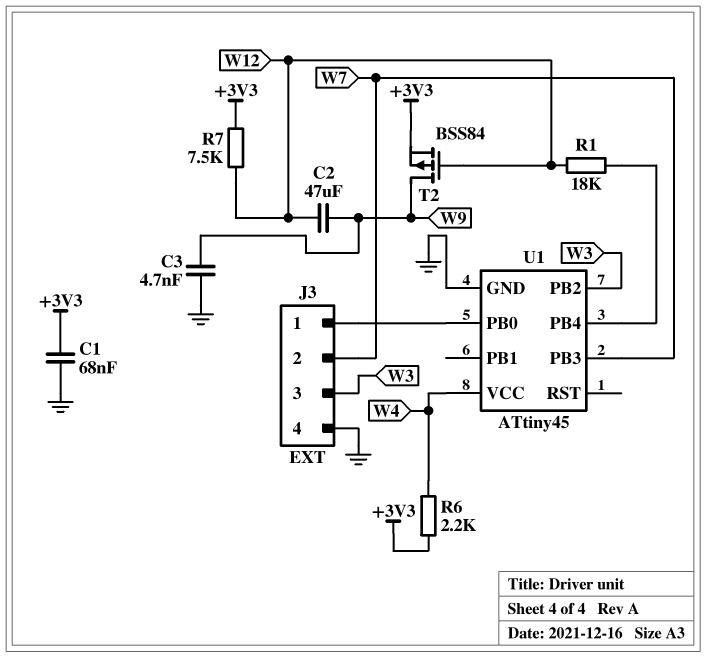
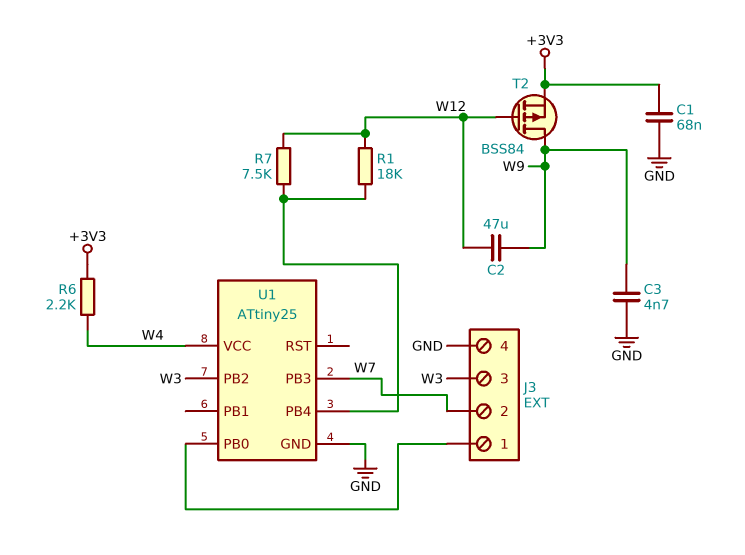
R7: 7.5k (+3V3, W12) -> 7.5k (U1/PB4, W12)
U1: ATtiny45 -> ATtiny25

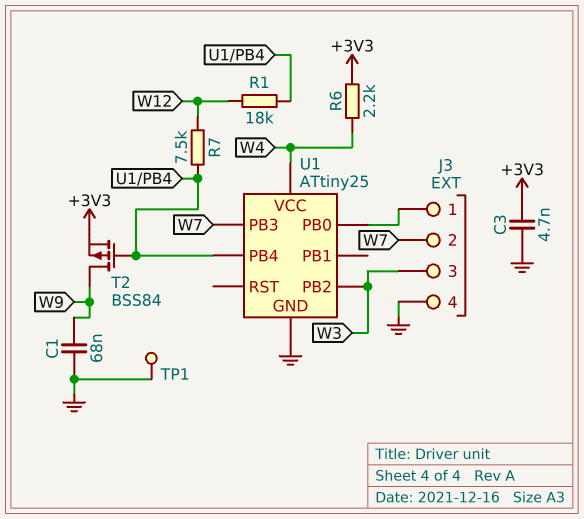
C1: 68nF (+3V3, GND) -> 68nF (GND, W9)
C2: 47uF (W9, W12) -> none
C3: 4.7nF (GND, W9) -> 4.7nF (+3V3, GND)
T2: PMOS BSS84 (G W12, D W9, S +3V3) -> PMOS BSS84 (G U1/PB4, D W9, S +3V3)
TP1: none -> test point (GND)

